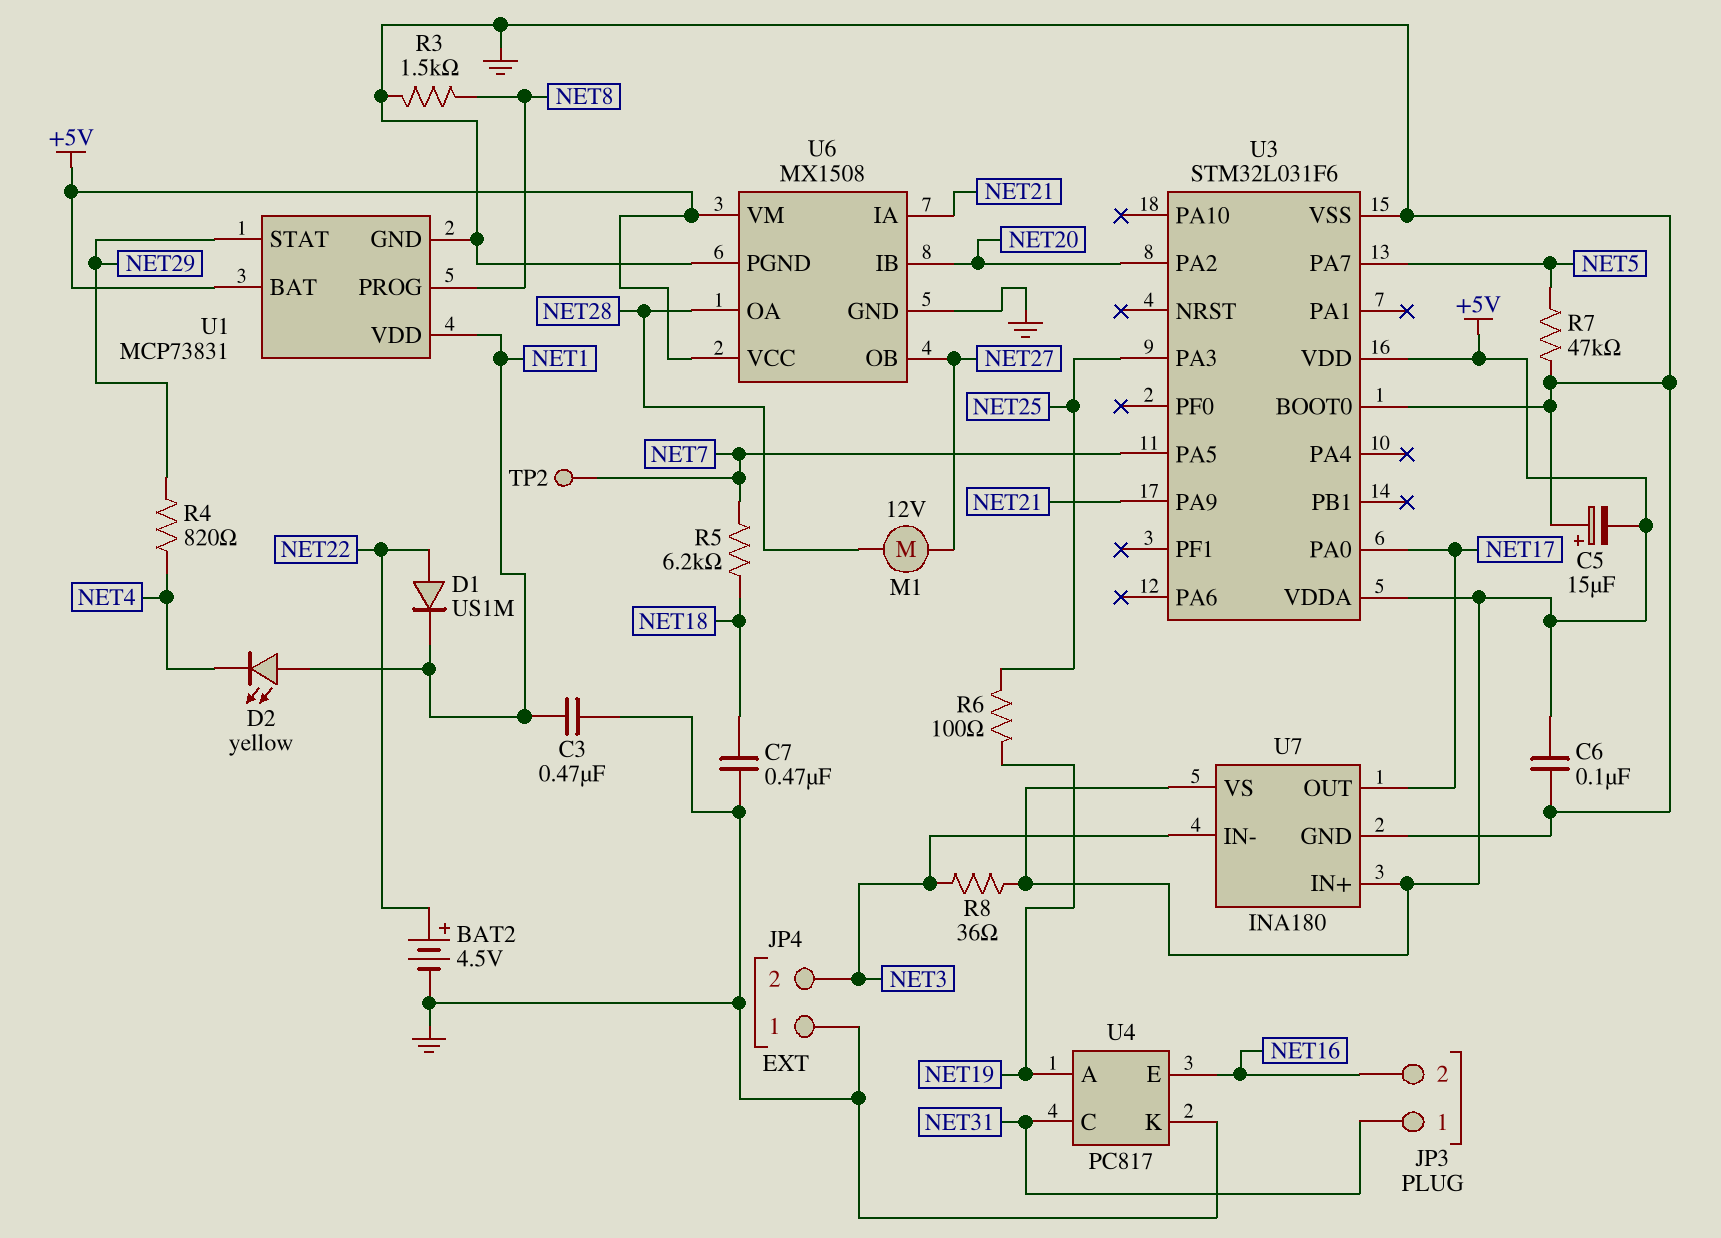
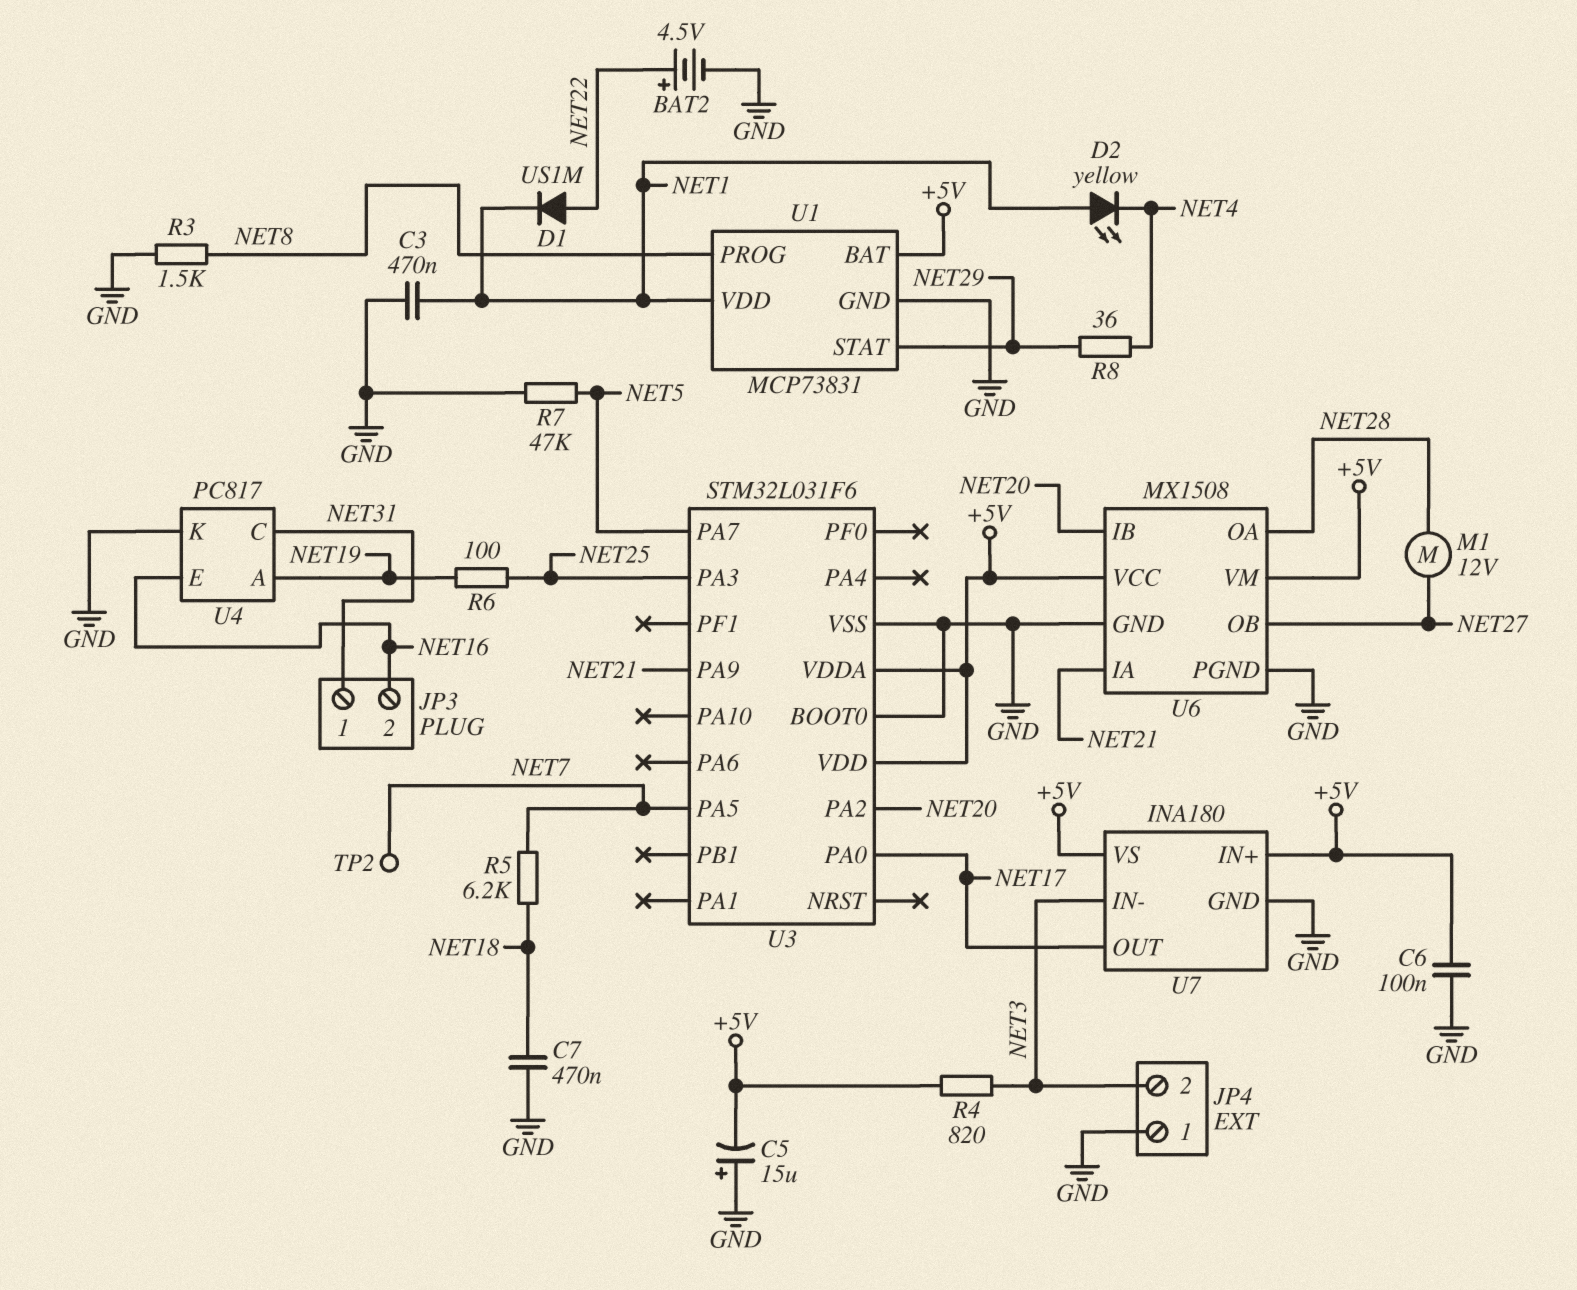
R4: 820 (NET4, NET29) -> 820 (+5V, NET3)
R8: 36 (+5V, NET3) -> 36 (NET4, NET29)

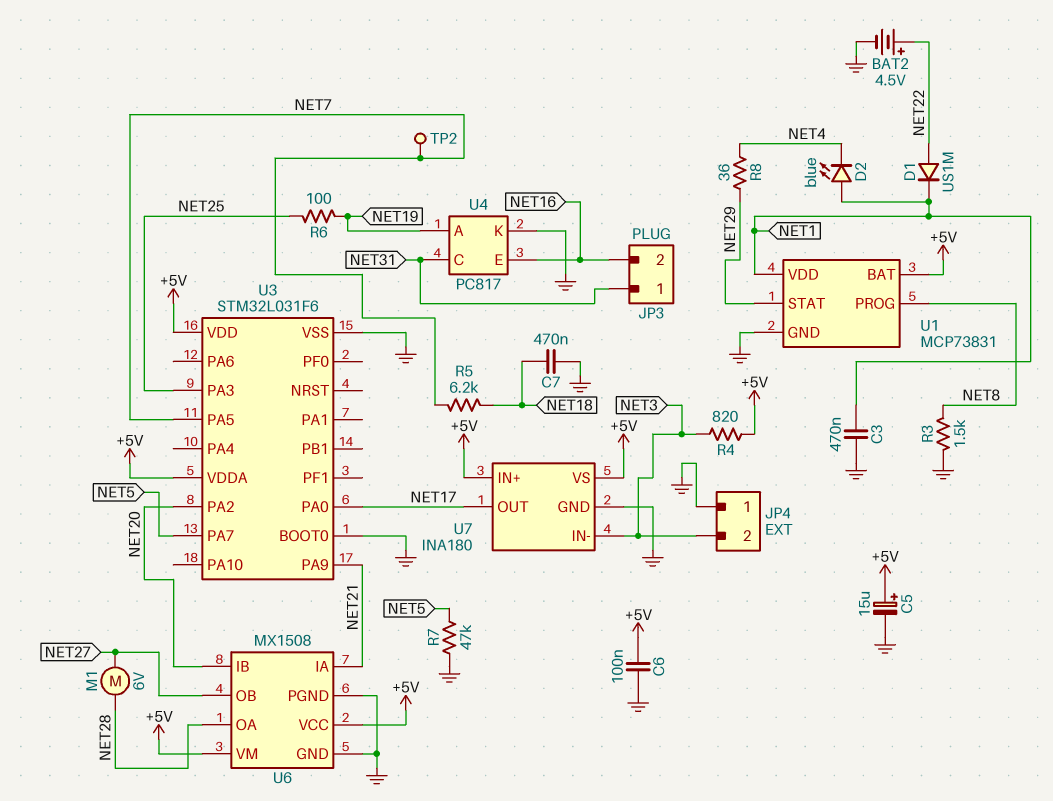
C5: 15uF (plus GND, minus +5V) -> 15uF (plus +5V, minus GND)
D2: LED yellow (A NET1, K NET4) -> LED blue (A NET1, K NET4)
M1: motor 12V (NET27, NET28) -> motor 6V (NET27, NET28)

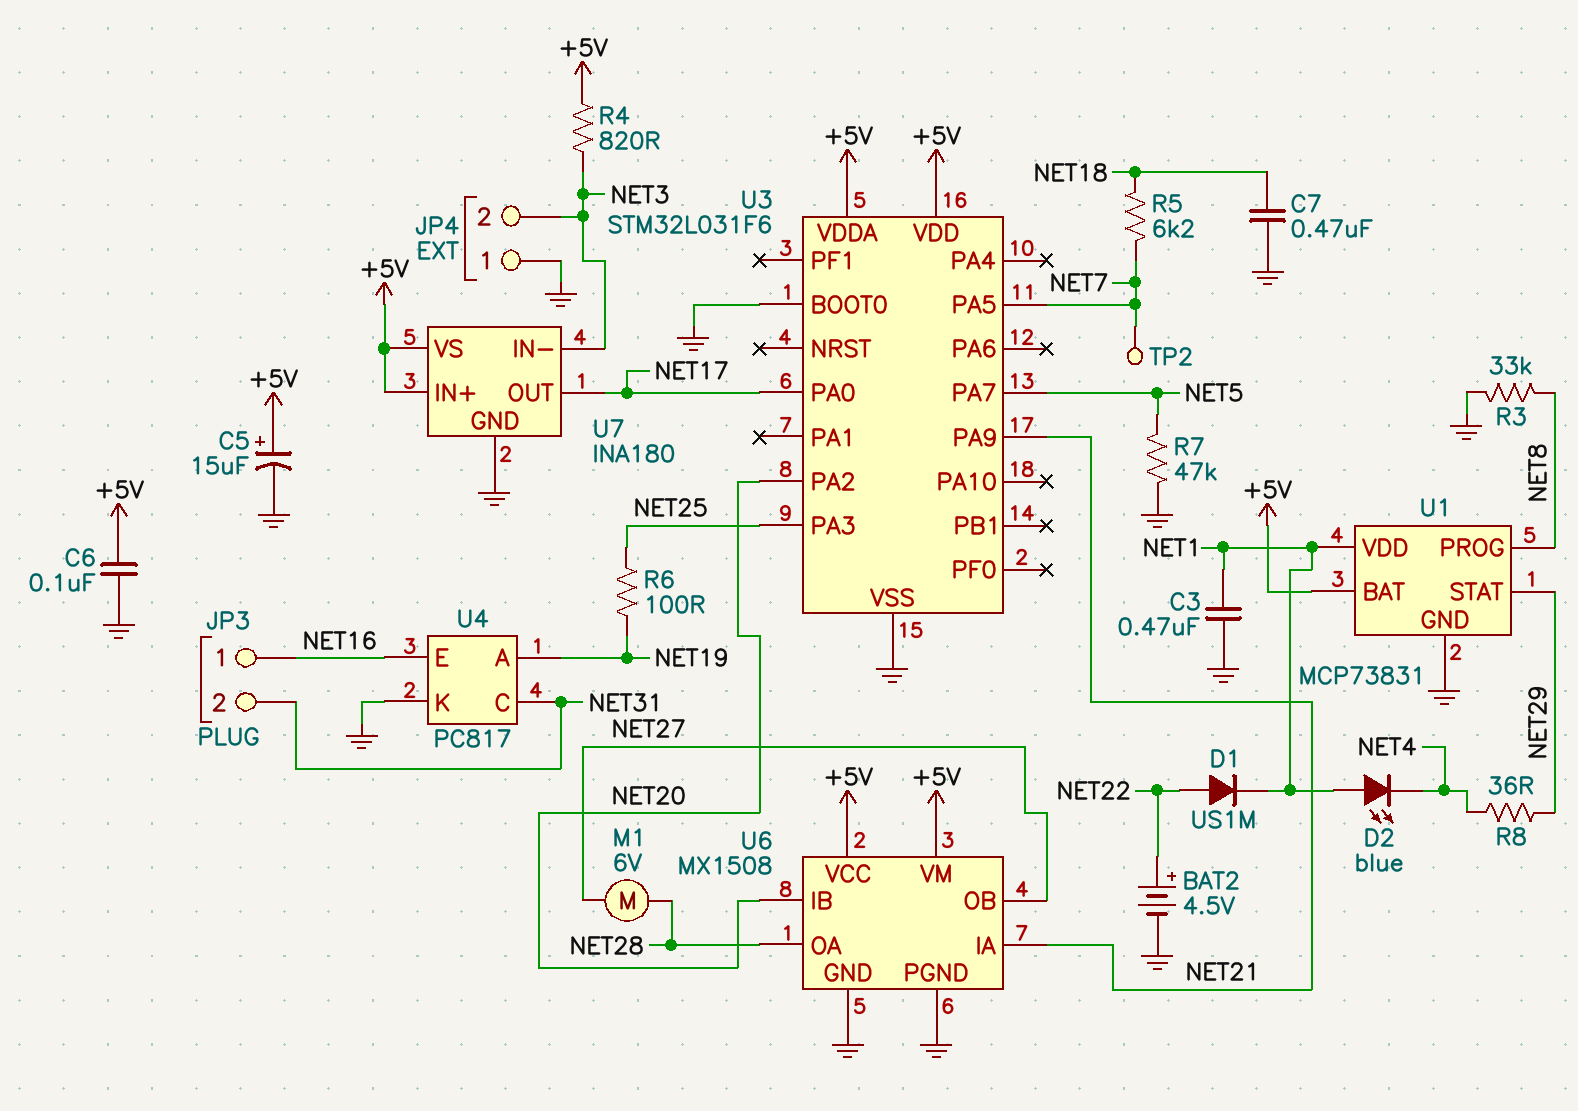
JP3 pin 1: NET31 -> NET16
JP3 pin 2: NET16 -> NET31
R3: 1.5k (GND, NET8) -> 33k (GND, NET8)

